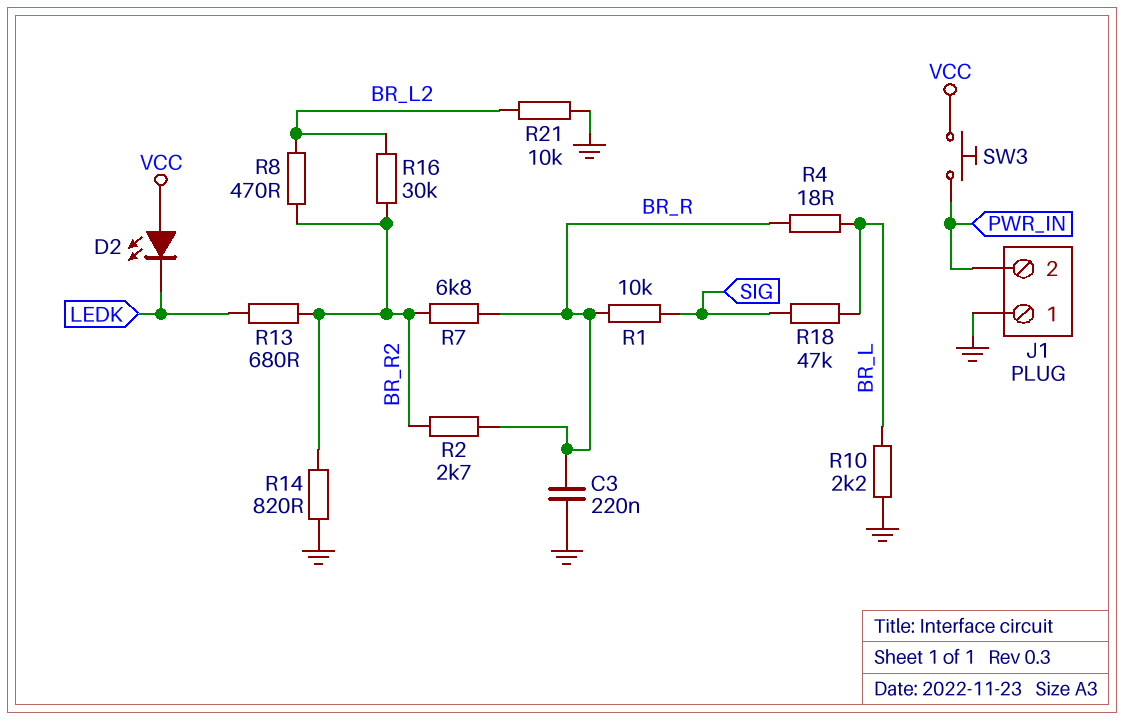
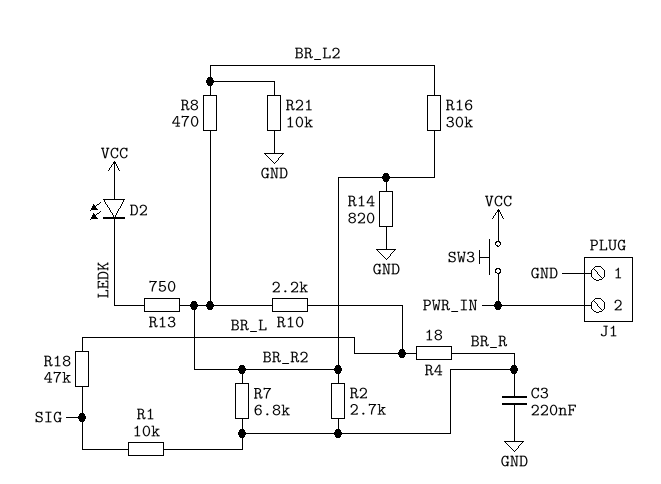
R10: 2.2k (BR_L, GND) -> 2.2k (BR_L, BR_R2)
R13: 680 (BR_R2, LEDK) -> 750 (BR_R2, LEDK)

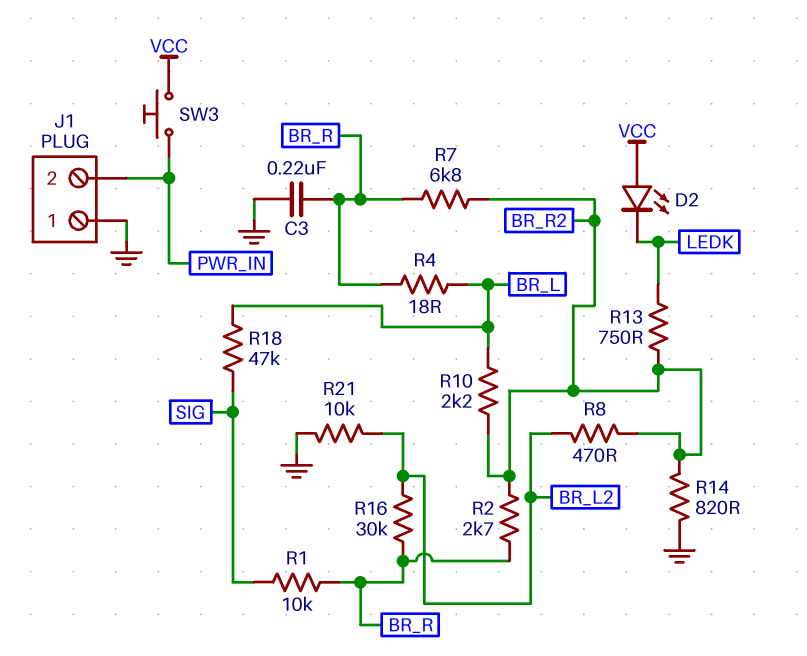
R16: 30k (BR_L2, BR_R2) -> 30k (BR_L2, BR_R)

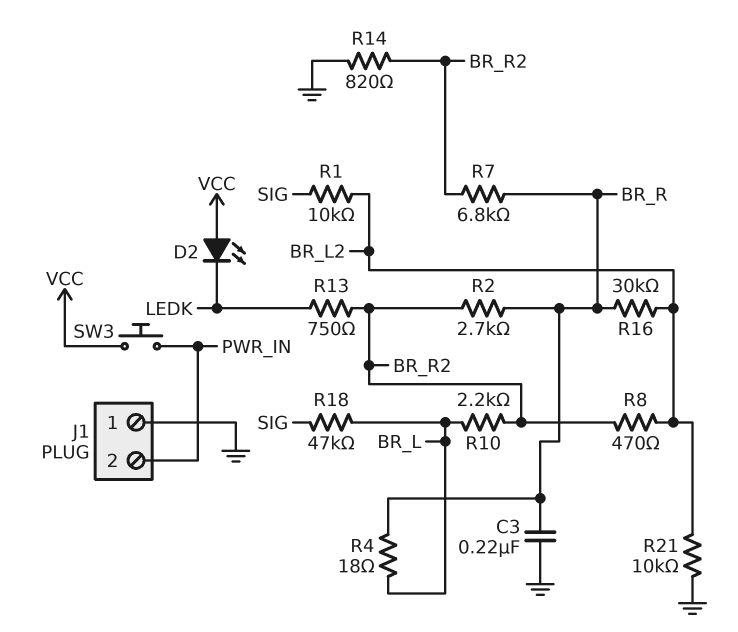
R1: 10k (BR_R, SIG) -> 10k (BR_L2, SIG)

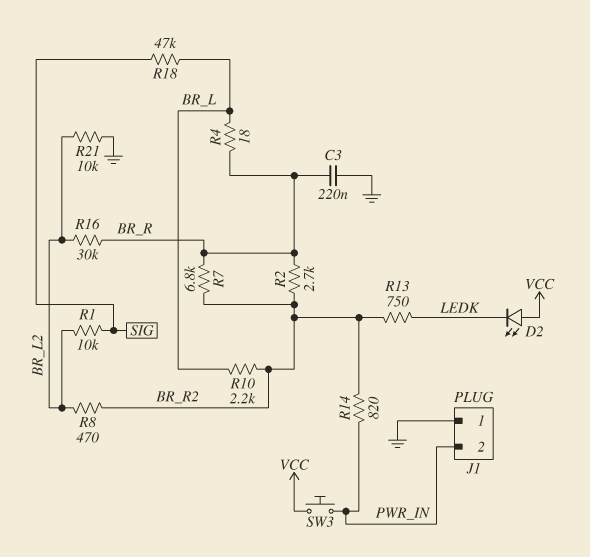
R14: 820 (BR_R2, GND) -> 820 (BR_R2, PWR_IN)

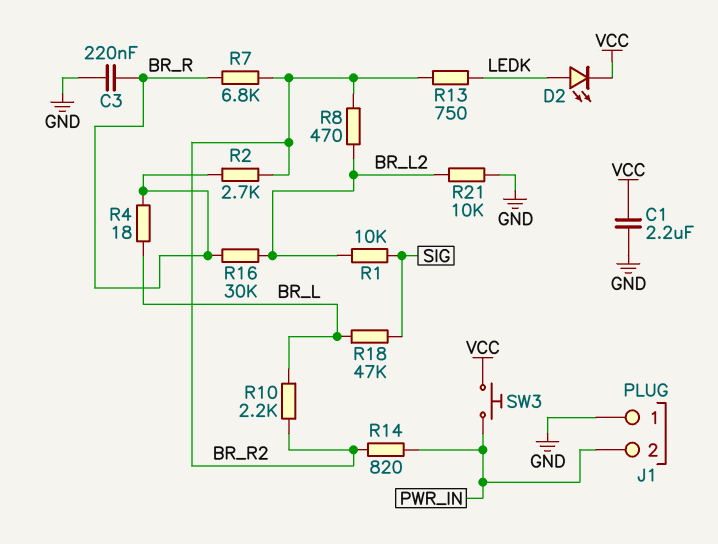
C1: none -> 2.2uF (GND, VCC)
D2: LED (A VCC, K LEDK) -> LED (A LEDK, K VCC)

